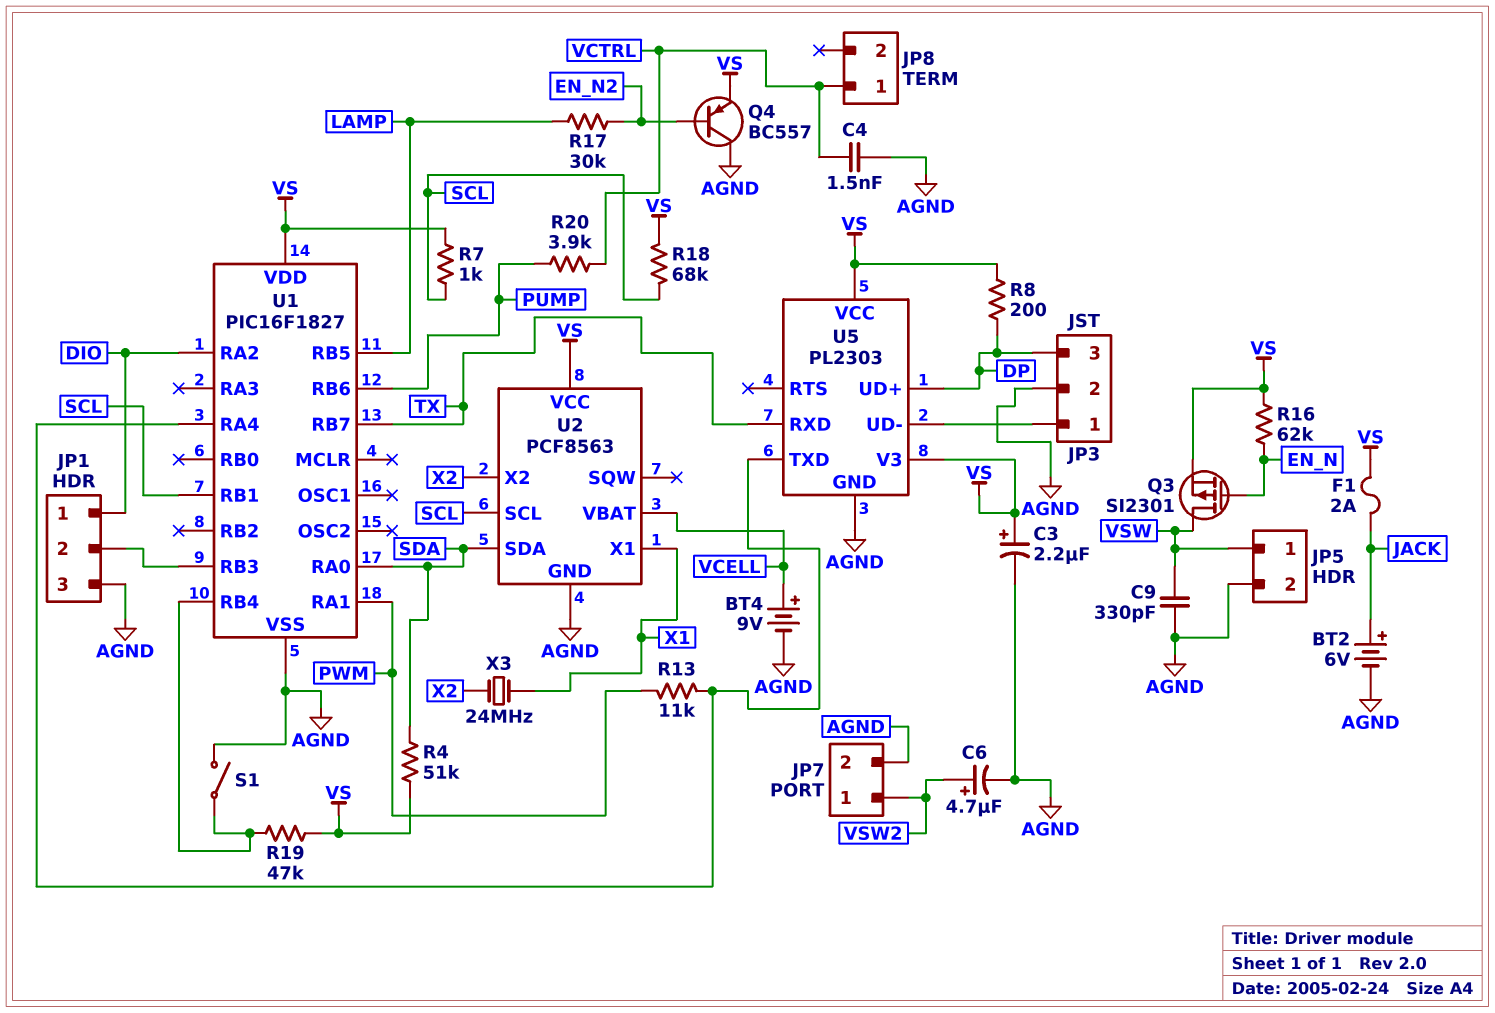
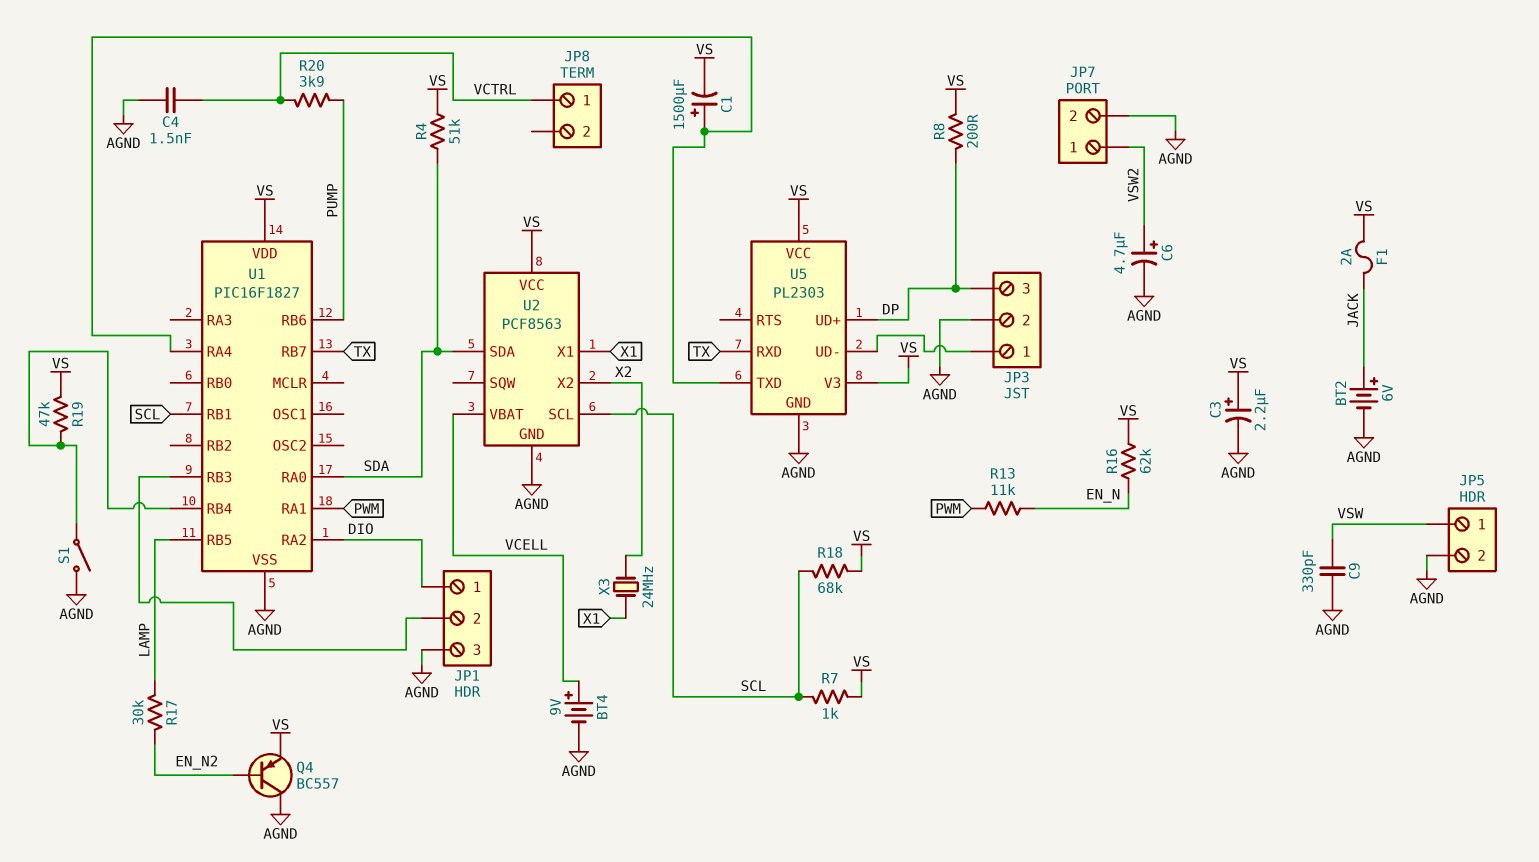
C1: none -> 1500uF (plus U1/RA4, minus VS)
Q3: PMOS SI2301 (G EN_N, D VSW, S VS) -> none
R13: 11k (PWM, U1/RA4) -> 11k (EN_N, PWM)

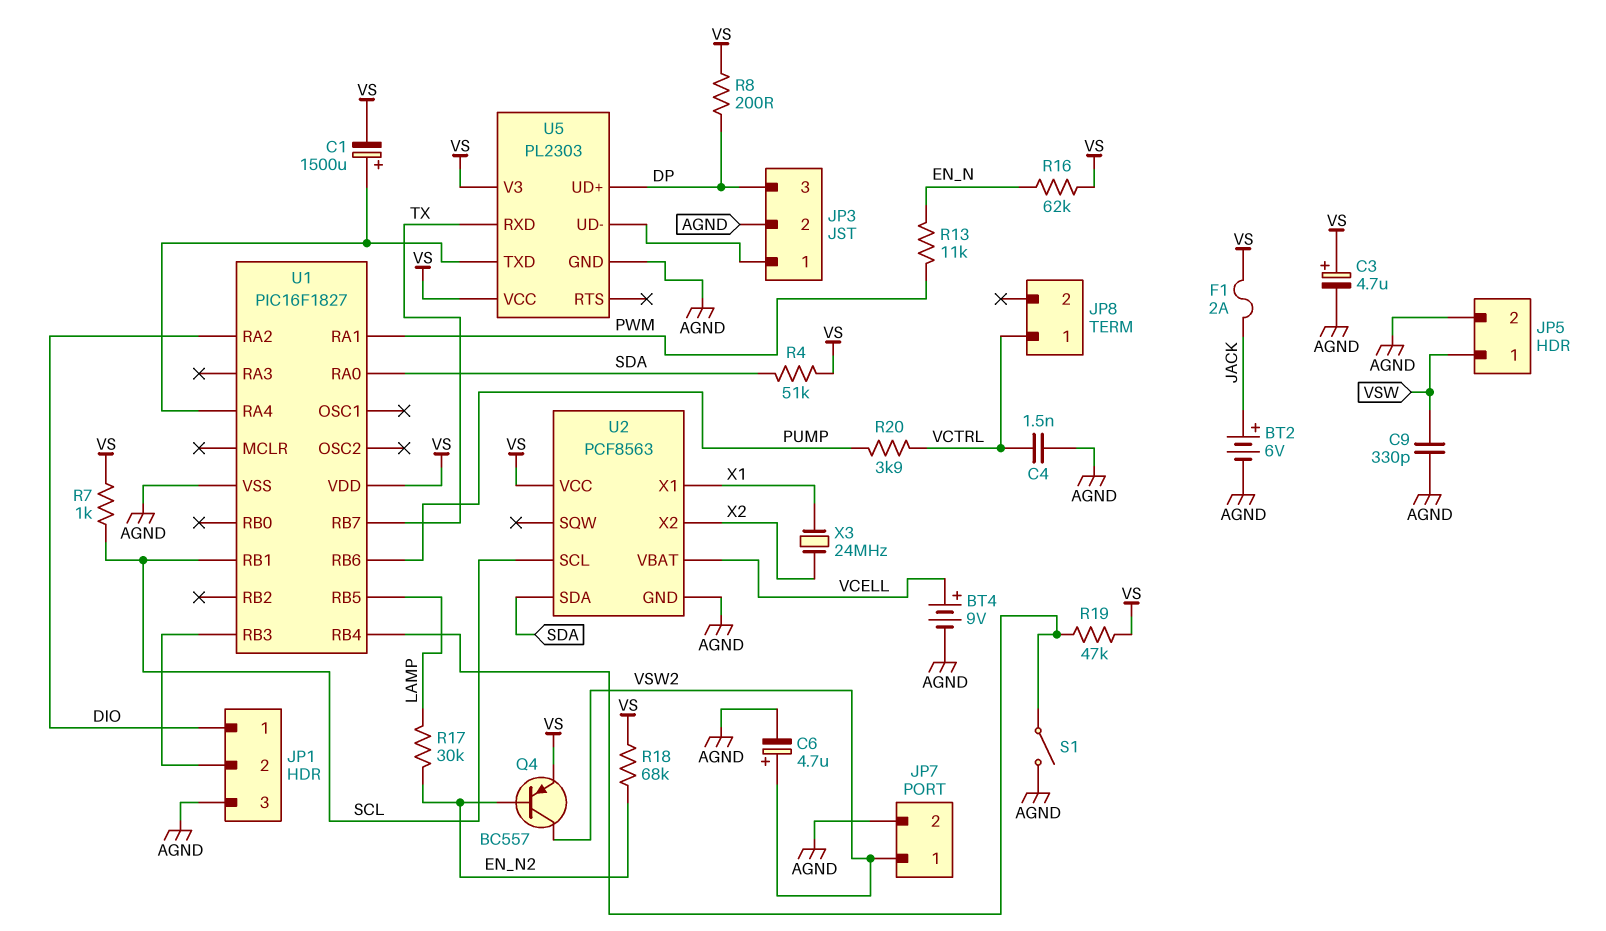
C3: 2.2uF (plus VS, minus AGND) -> 4.7uF (plus VS, minus AGND)
Q4: PNP BC557 (B EN_N2, C AGND, E VS) -> PNP BC557 (B EN_N2, C VSW2, E VS)
R18: 68k (SCL, VS) -> 68k (EN_N2, VS)

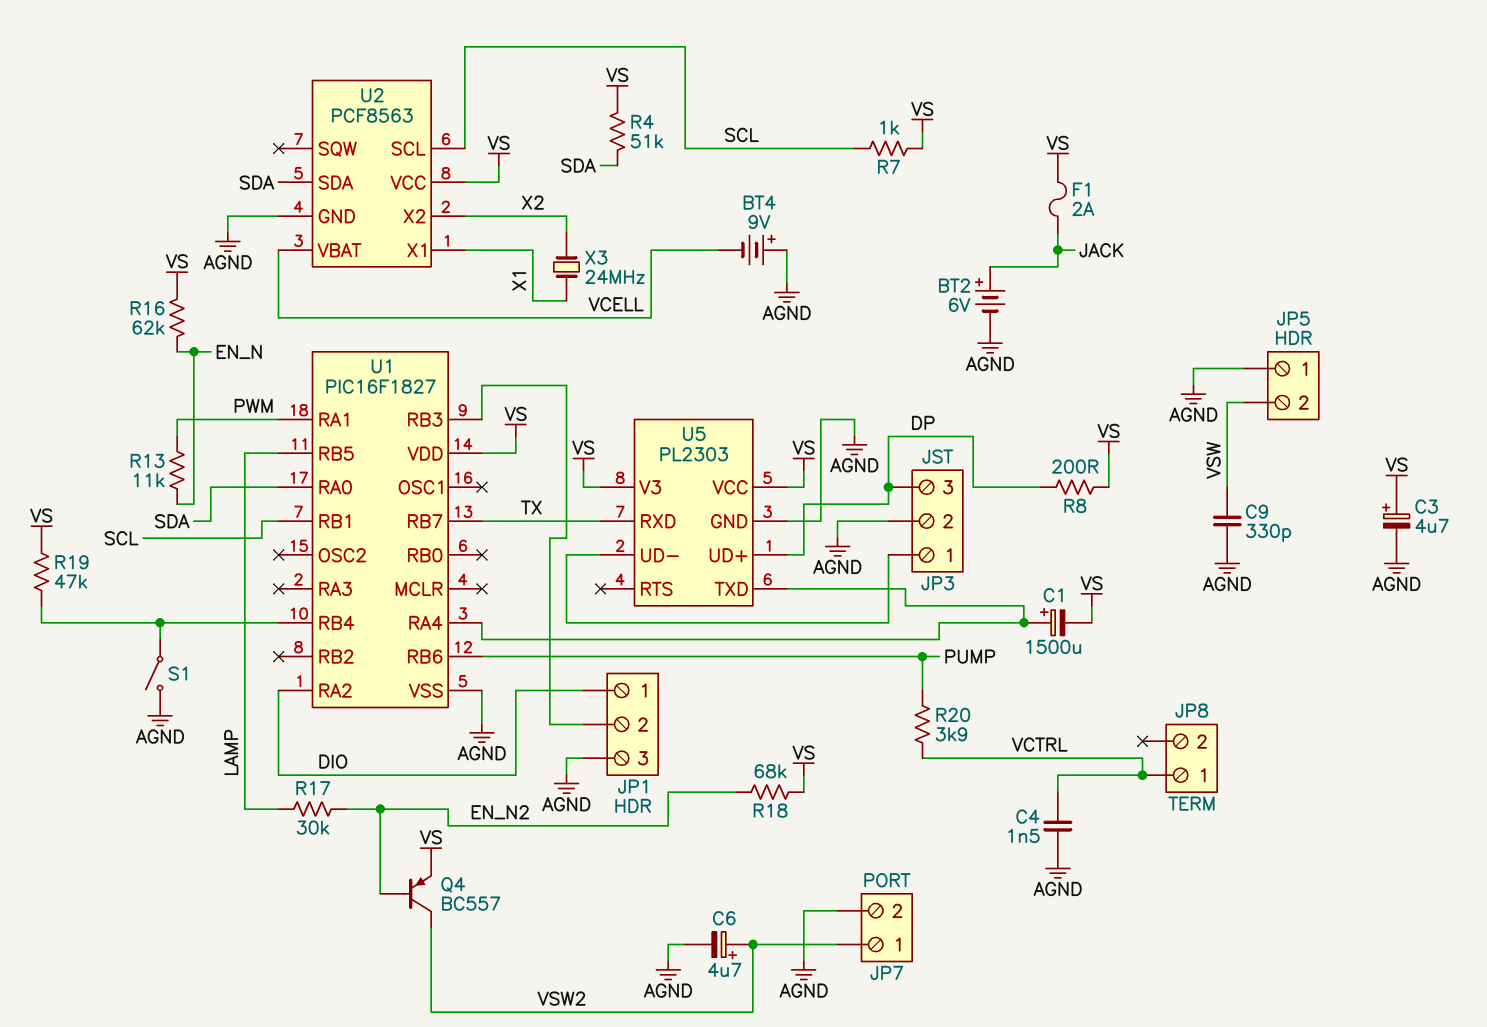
BT4: 9V (plus VCELL, minus AGND) -> 9V (plus AGND, minus VCELL)
JP5 pin 1: VSW -> AGND
JP5 pin 2: AGND -> VSW

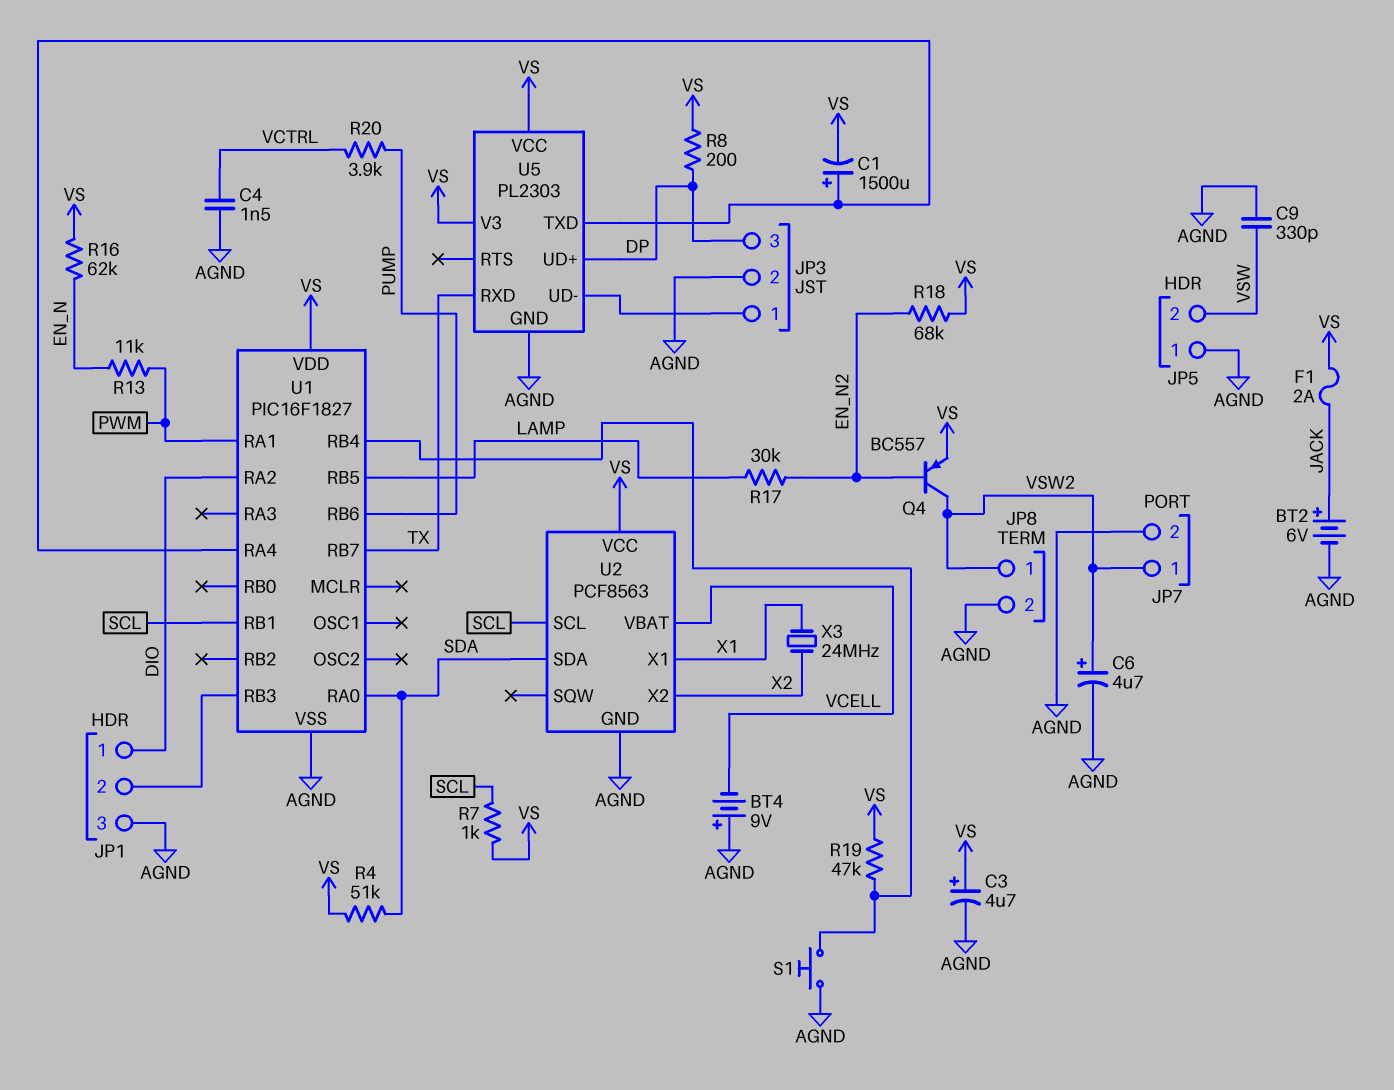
JP8 pin 1: VCTRL -> VSW2
JP8 pin 2: none -> AGND
S1: switch (AGND, U1/RB4) -> button (AGND, U1/RB4)

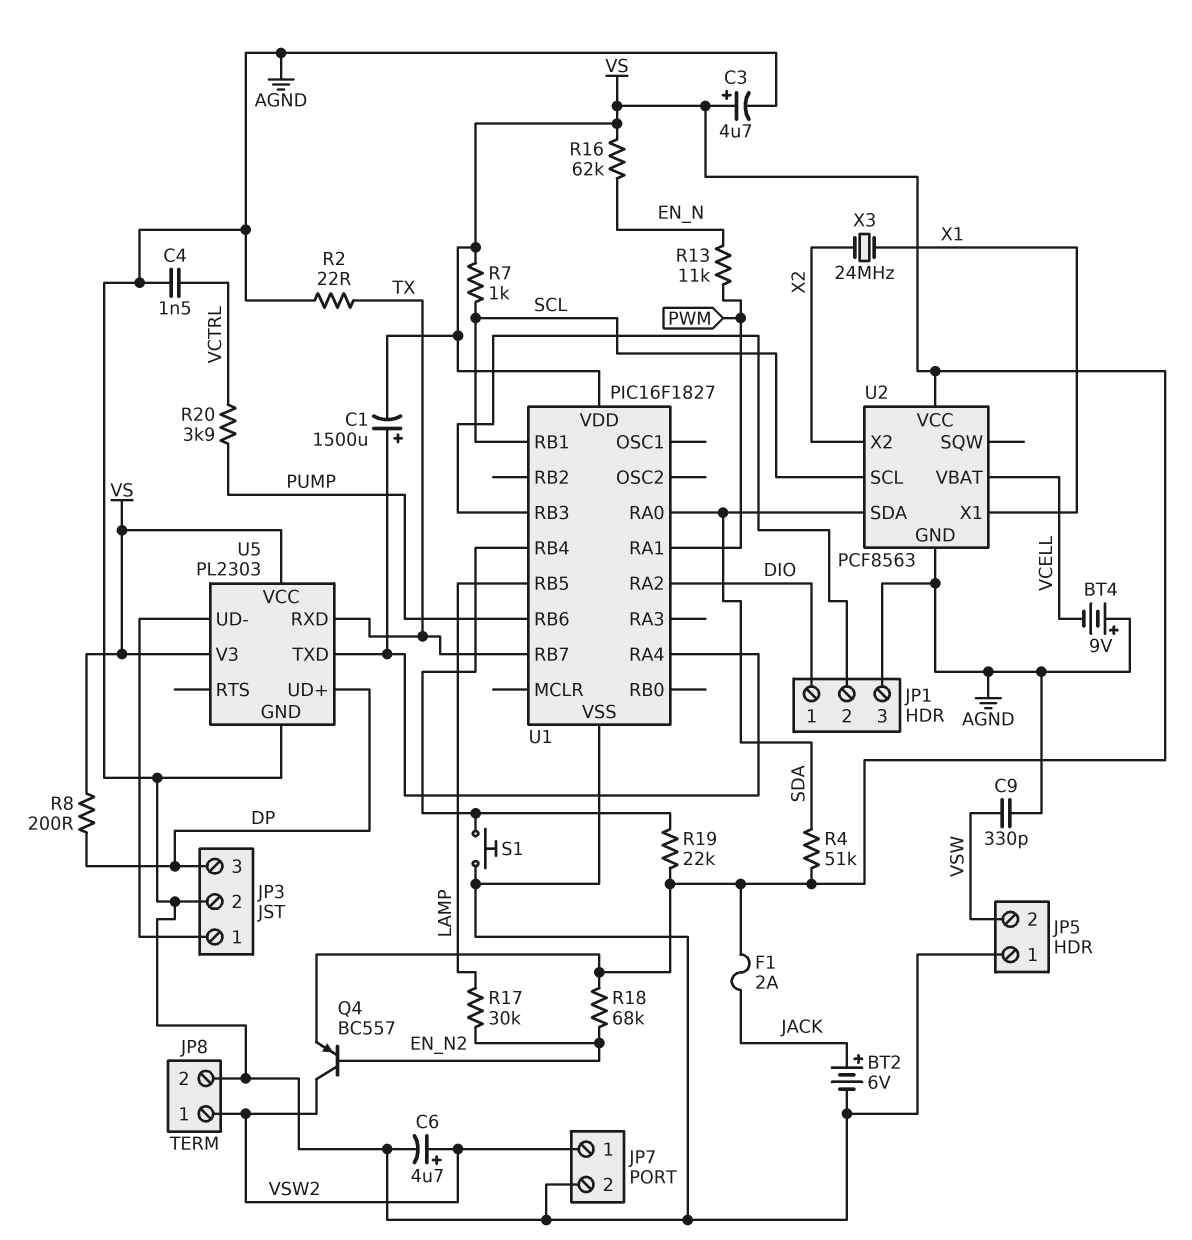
R2: none -> 22 (AGND, TX)
R19: 47k (U1/RB4, VS) -> 22k (U1/RB4, VS)

